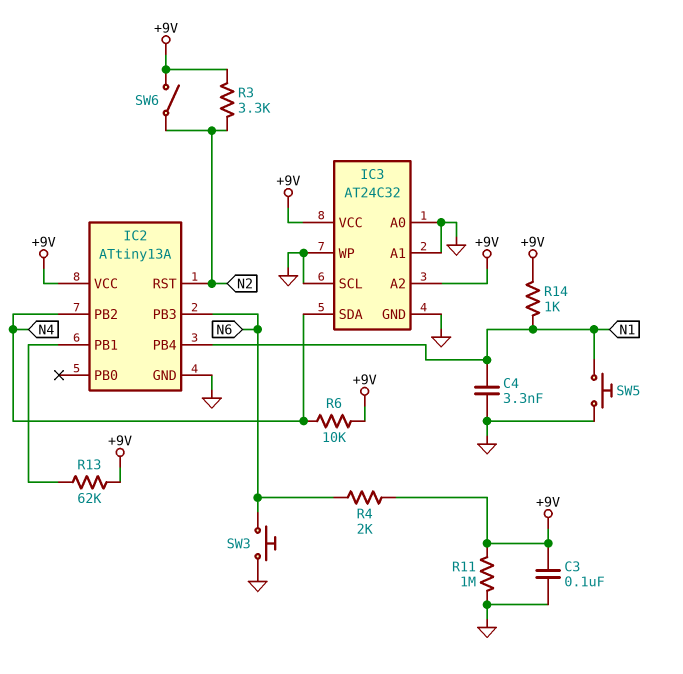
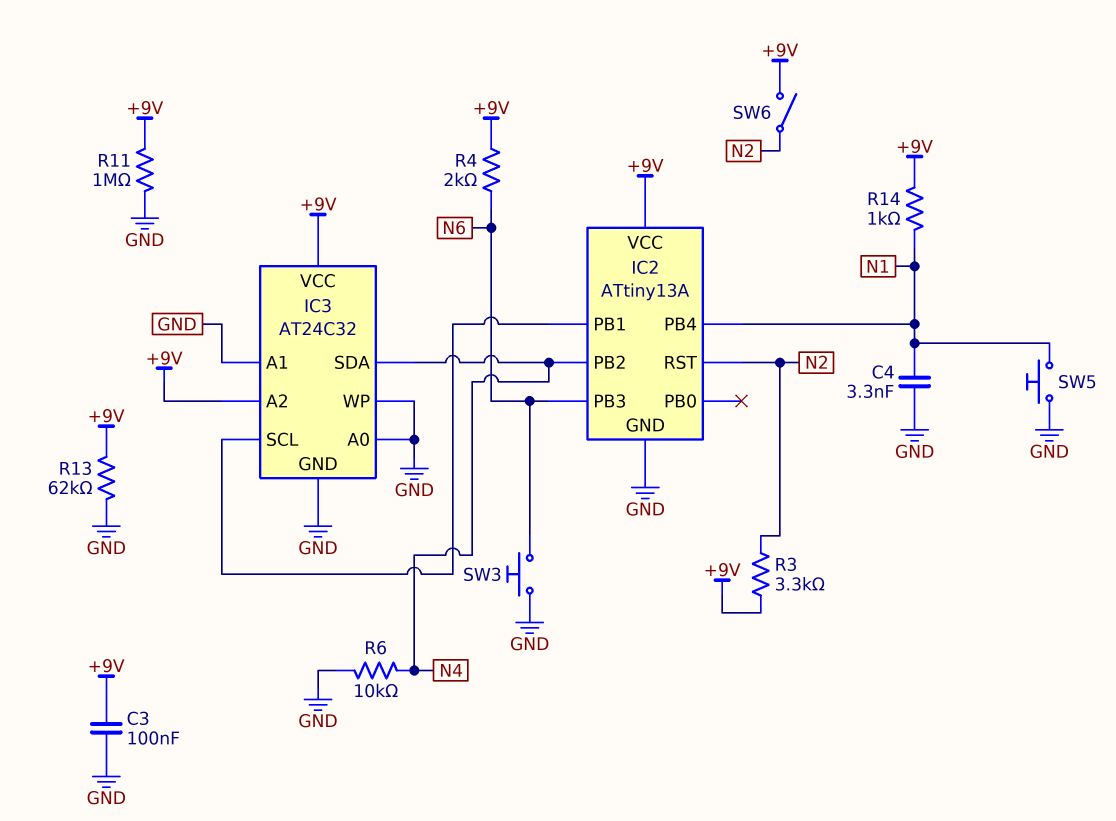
IC3 pin SCL: GND -> IC2/PB1
R6: 10k (+9V, N4) -> 10k (GND, N4)
R13: 62k (+9V, IC2/PB1) -> 62k (+9V, GND)

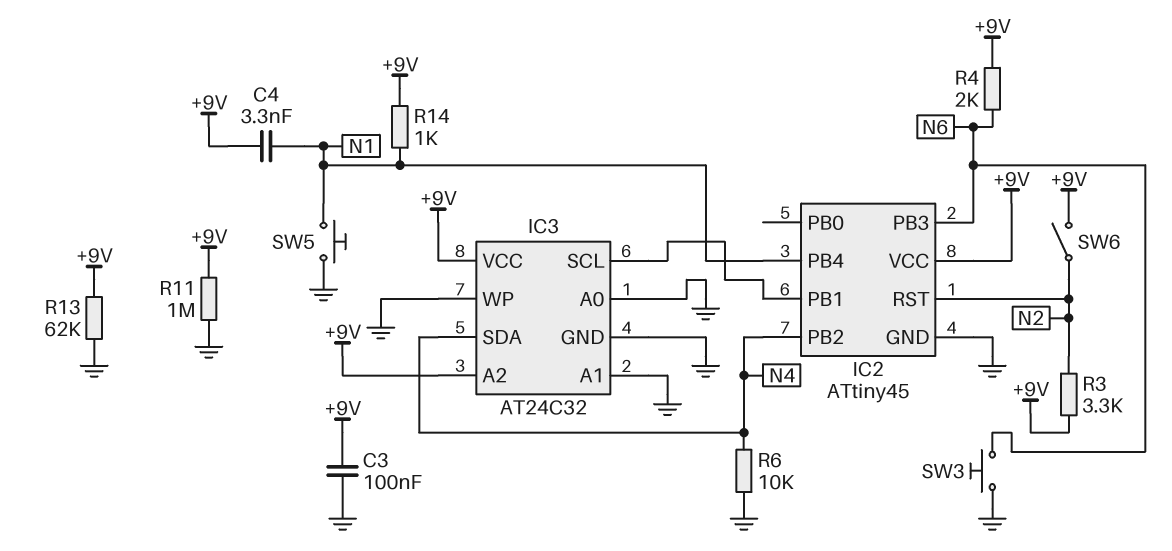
C4: 3.3nF (GND, N1) -> 3.3nF (+9V, N1)
IC2: ATtiny13A -> ATtiny45

